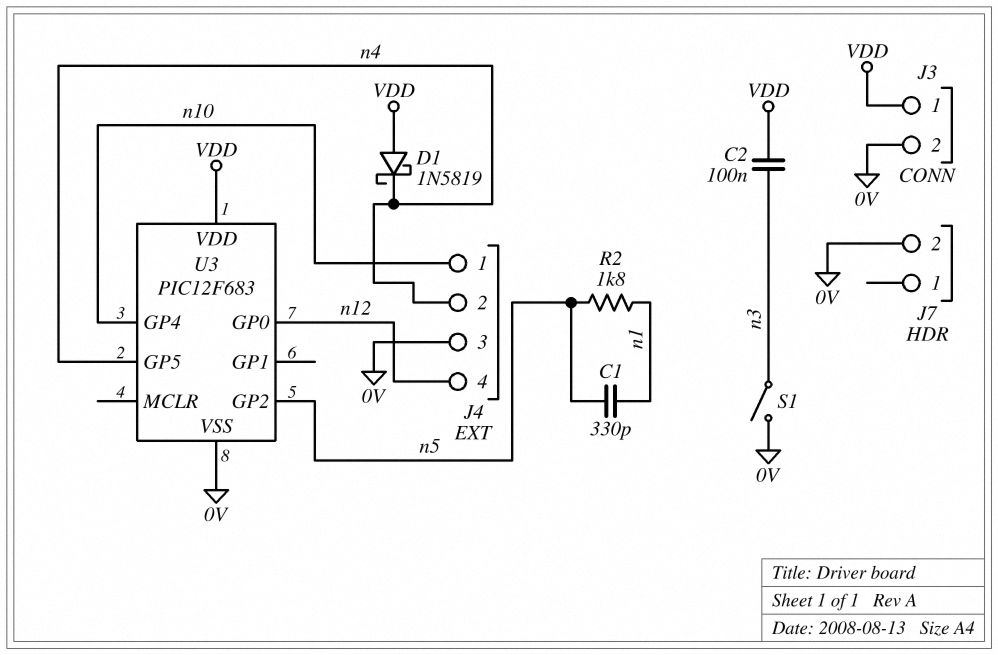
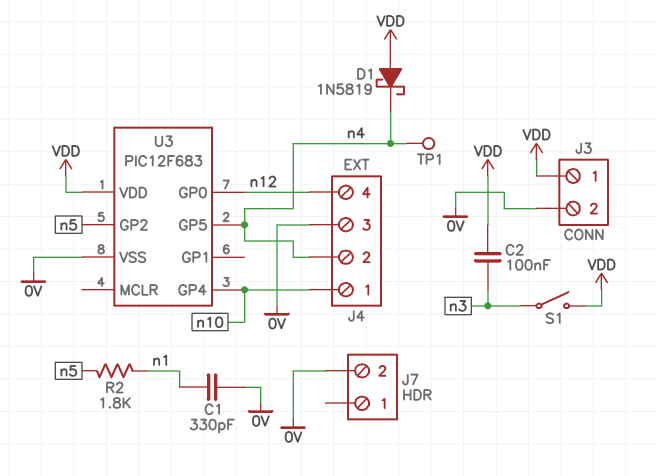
C1: 330pF (n1, n5) -> 330pF (0V, n1)
S1: switch (0V, n3) -> switch (VDD, n3)
TP1: none -> test point (n4)

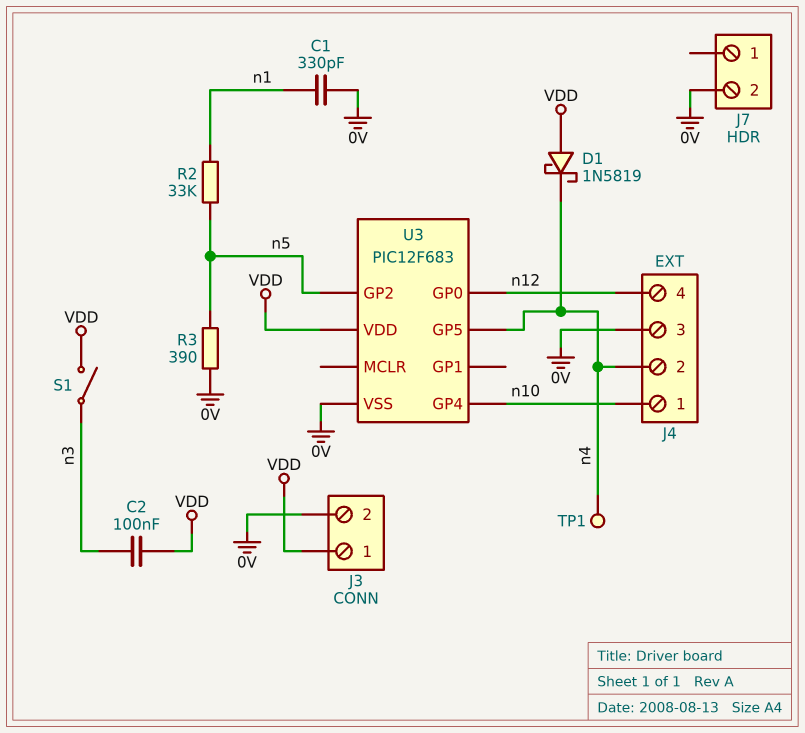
R2: 1.8k (n1, n5) -> 33k (n1, n5)
R3: none -> 390 (0V, n5)

